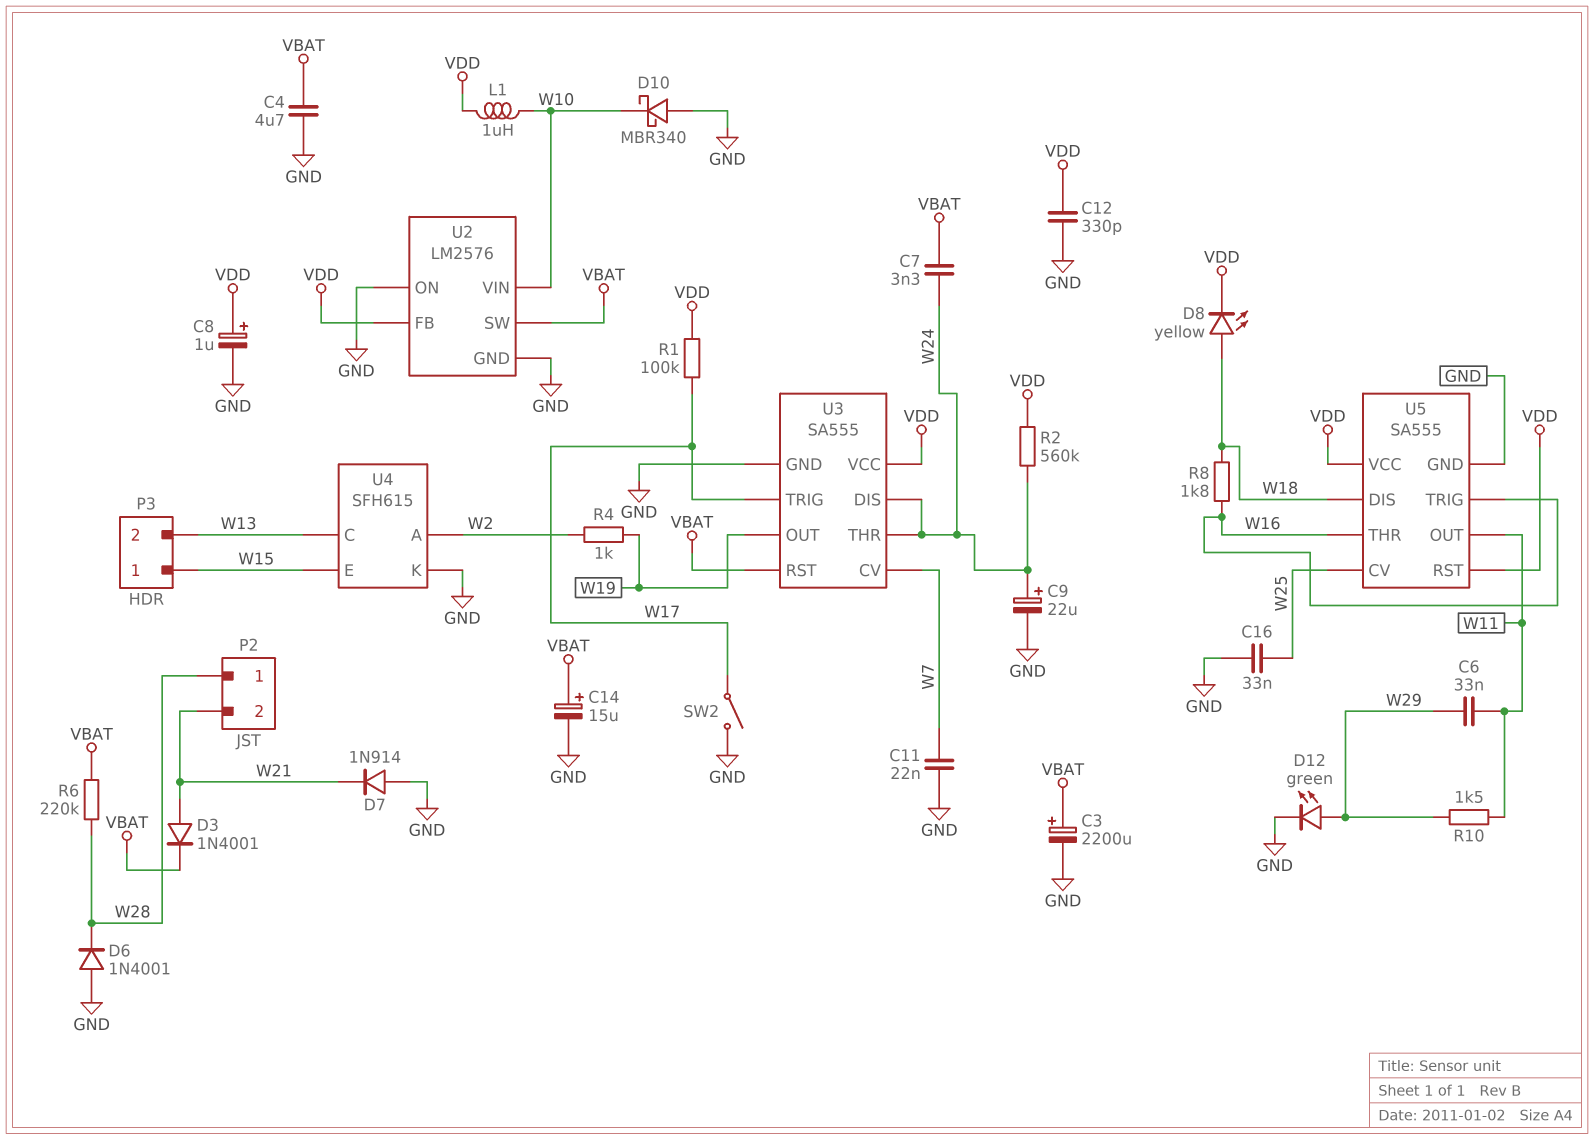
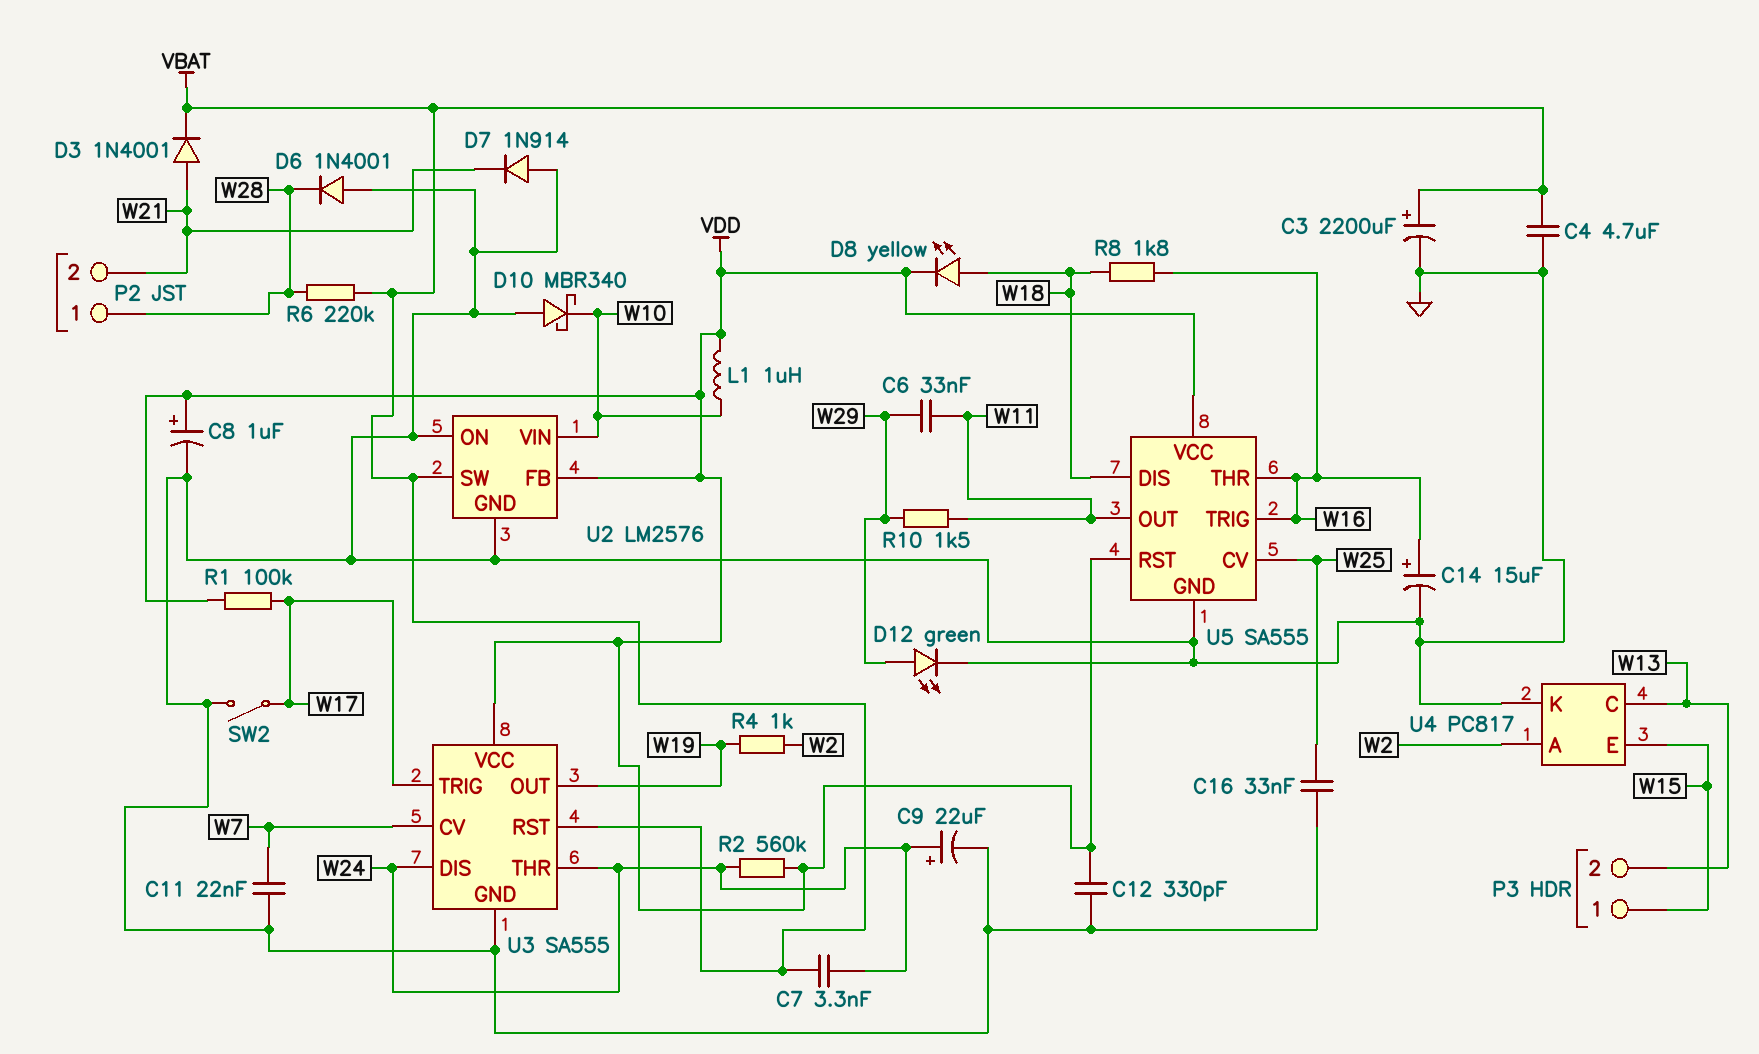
C14: 15uF (plus VBAT, minus GND) -> 15uF (plus W16, minus GND)
U4: SFH615 -> PC817

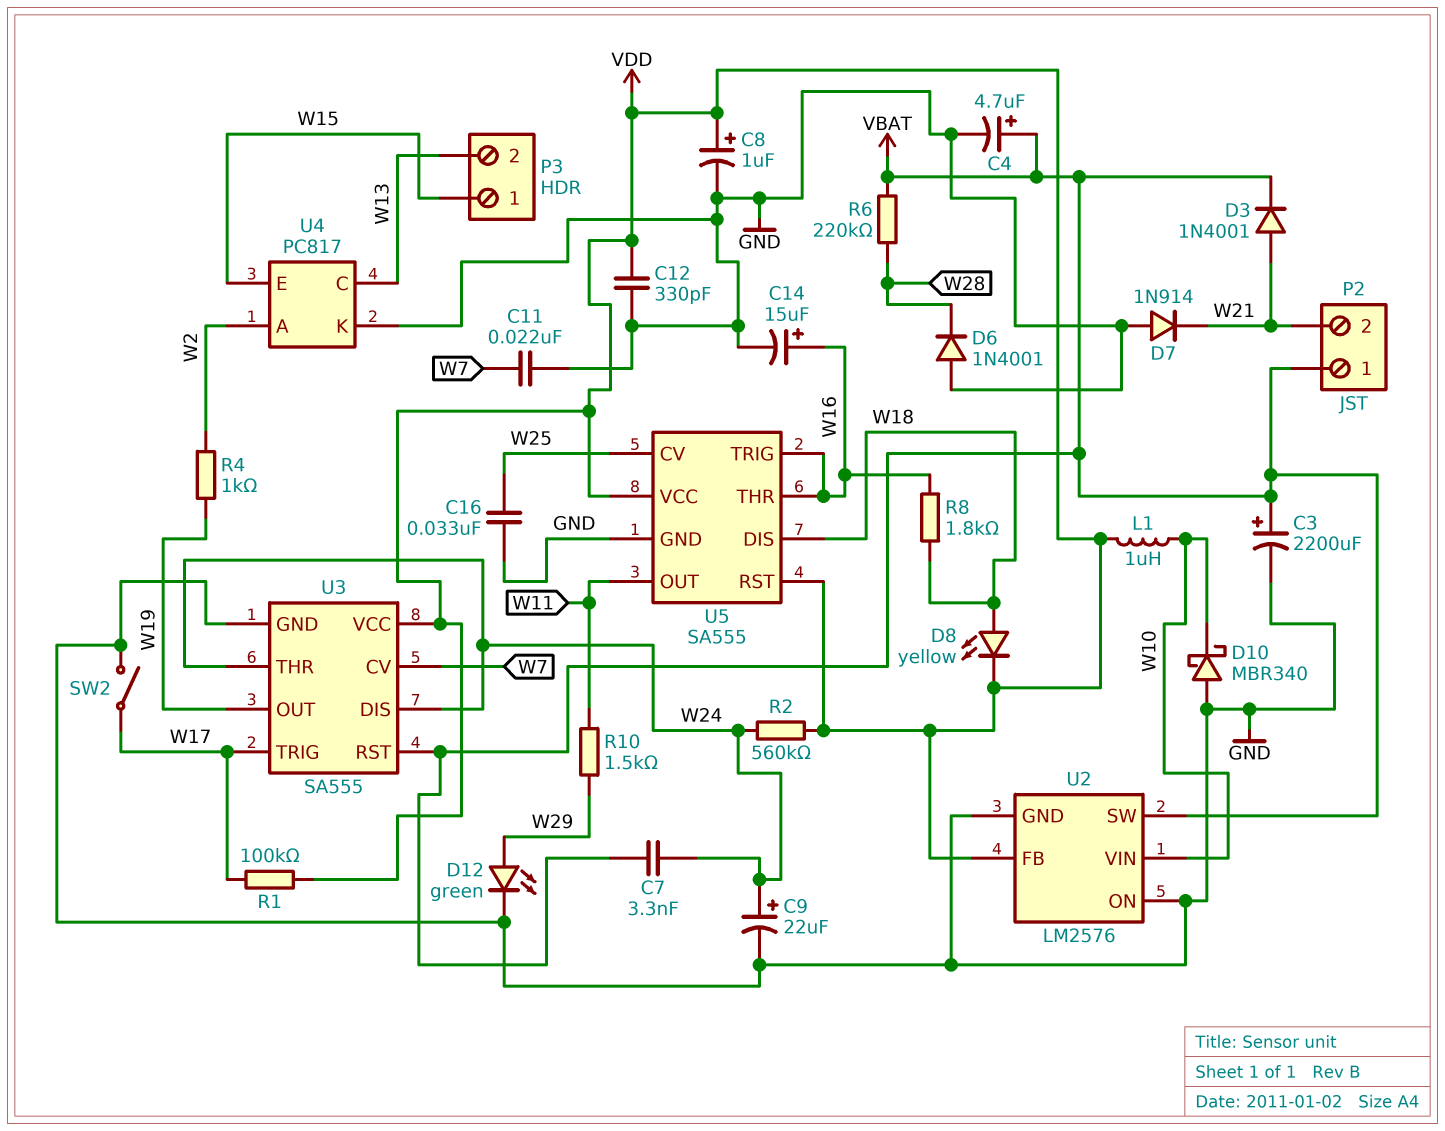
C4: 4.7uF (GND, VBAT) -> 4.7uF (plus VBAT, minus GND)
C6: 33nF (W11, W29) -> none
P2 pin 1: W28 -> VBAT

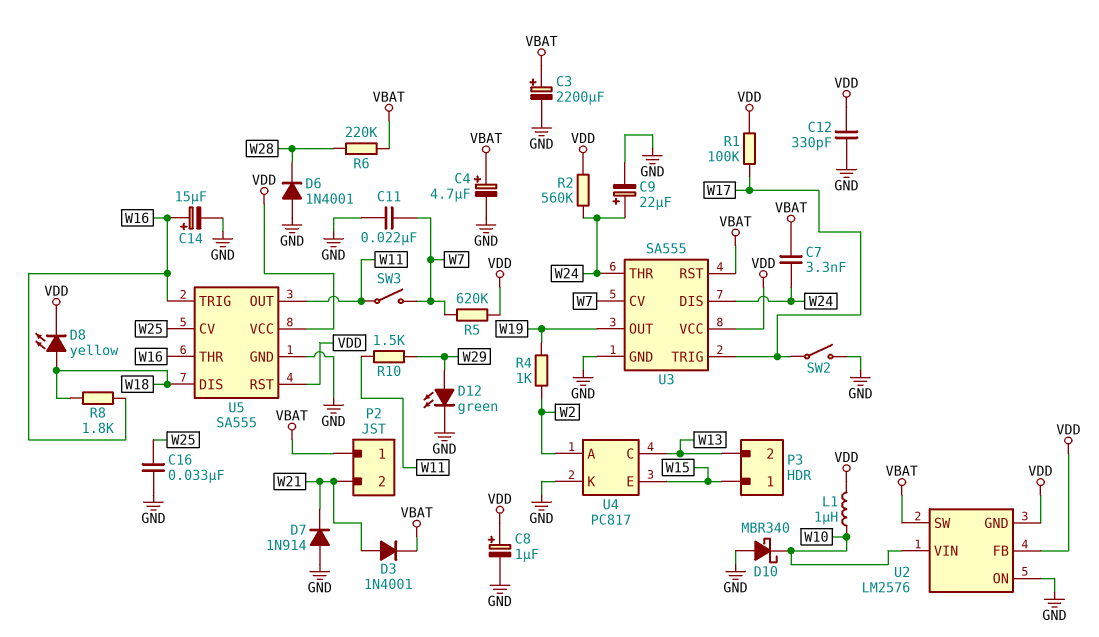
R5: none -> 620k (VDD, W7)
SW3: none -> switch (W7, W11)
U2 pin GND: GND -> VDD

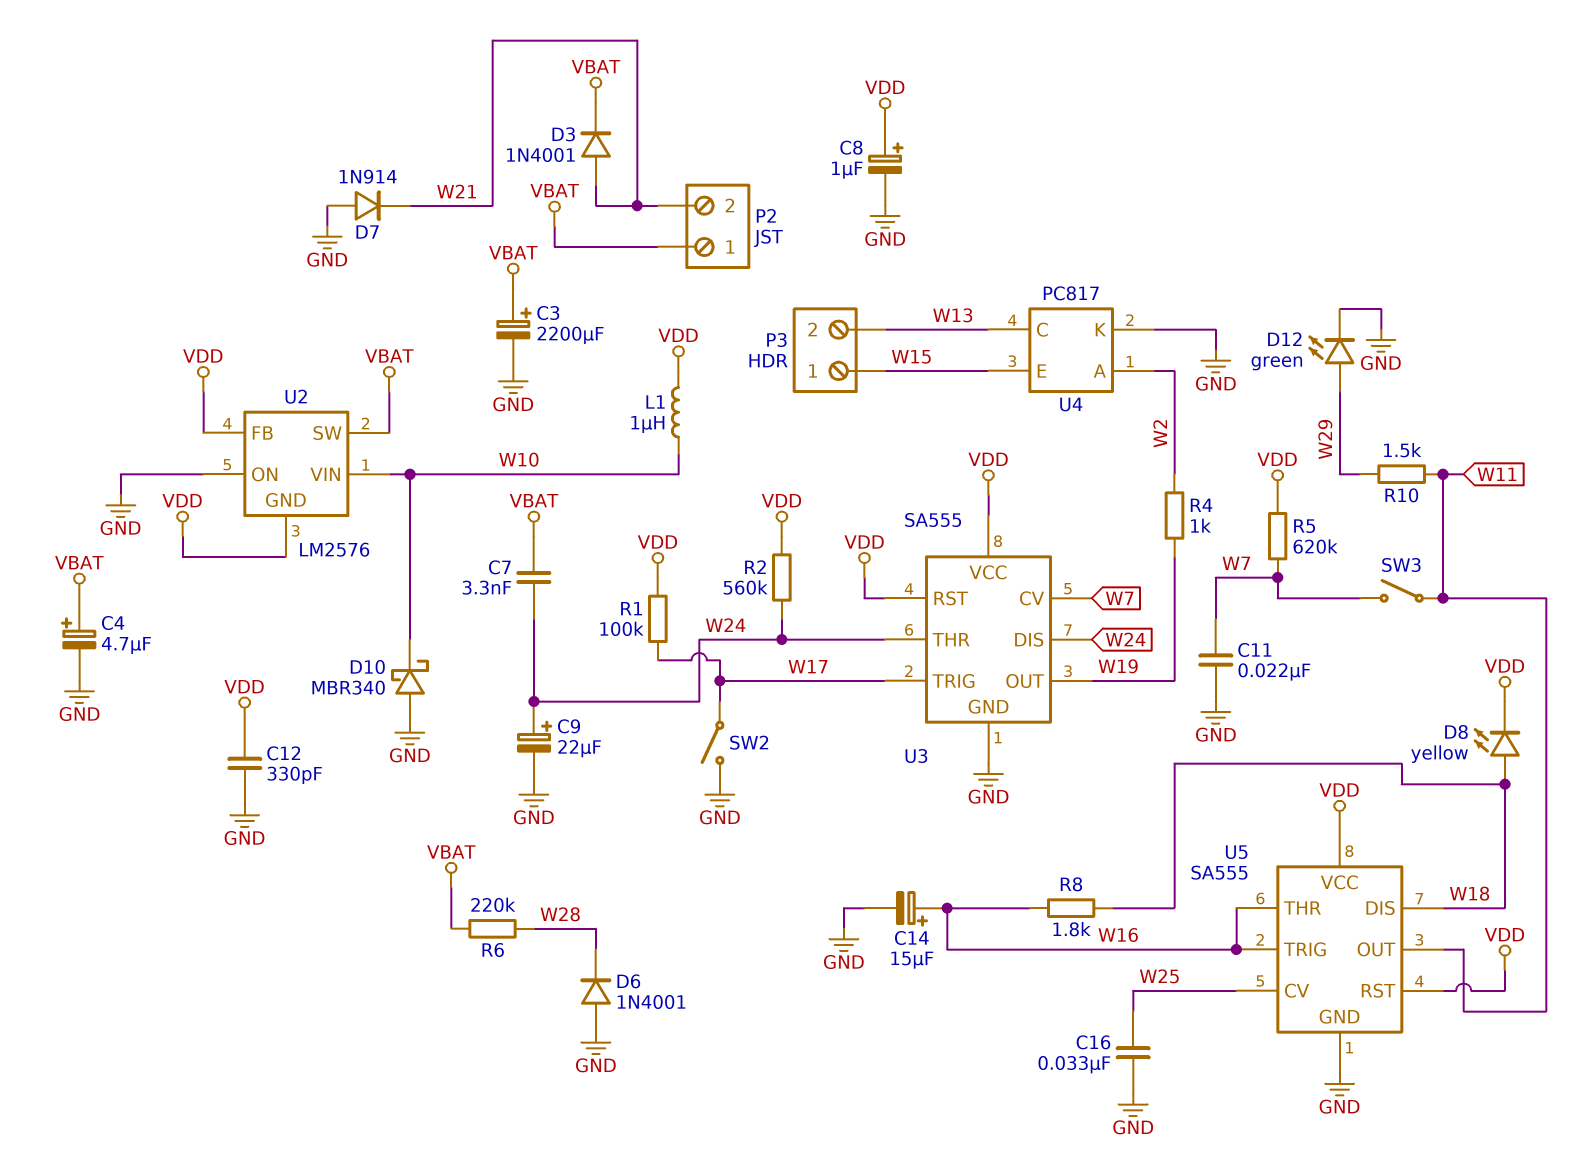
U3 pin RST: VBAT -> VDD

